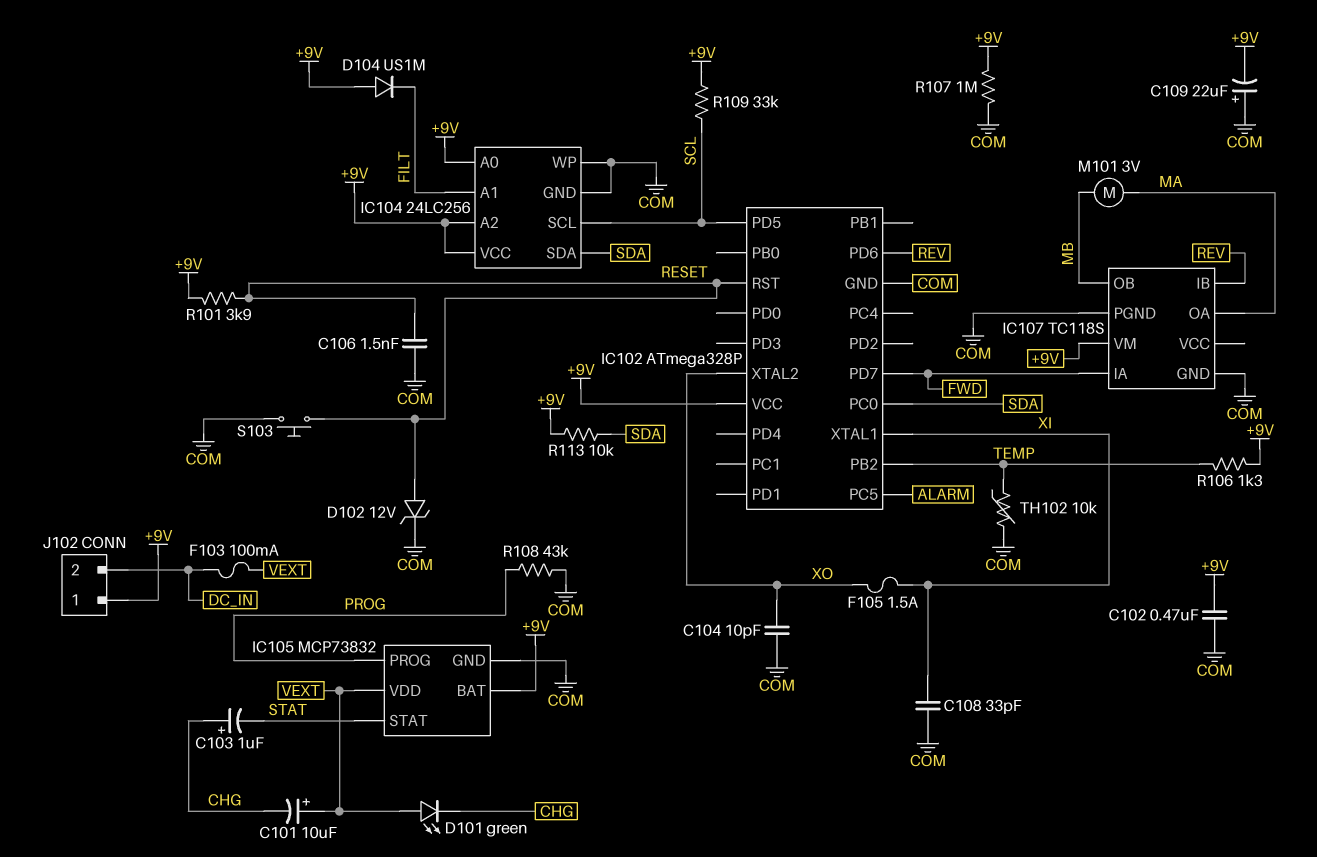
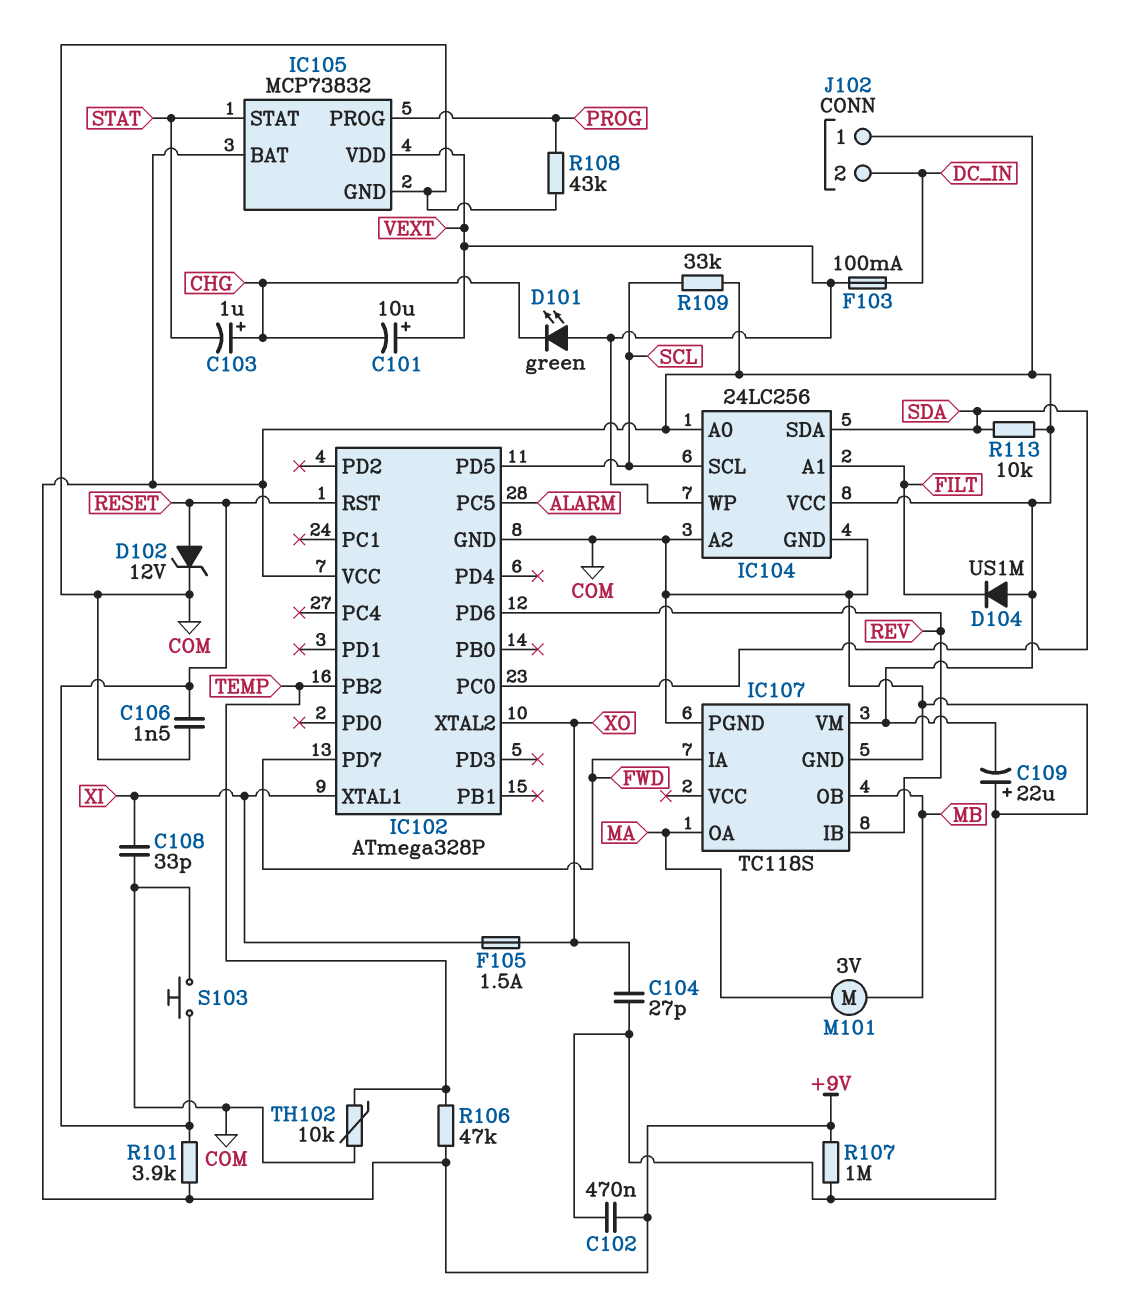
C104: 10pF (COM, XO) -> 27pF (COM, XO)
IC104 pin A2: +9V -> COM
IC104 pin WP: COM -> VEXT
R106: 1.3k (+9V, TEMP) -> 47k (+9V, TEMP)

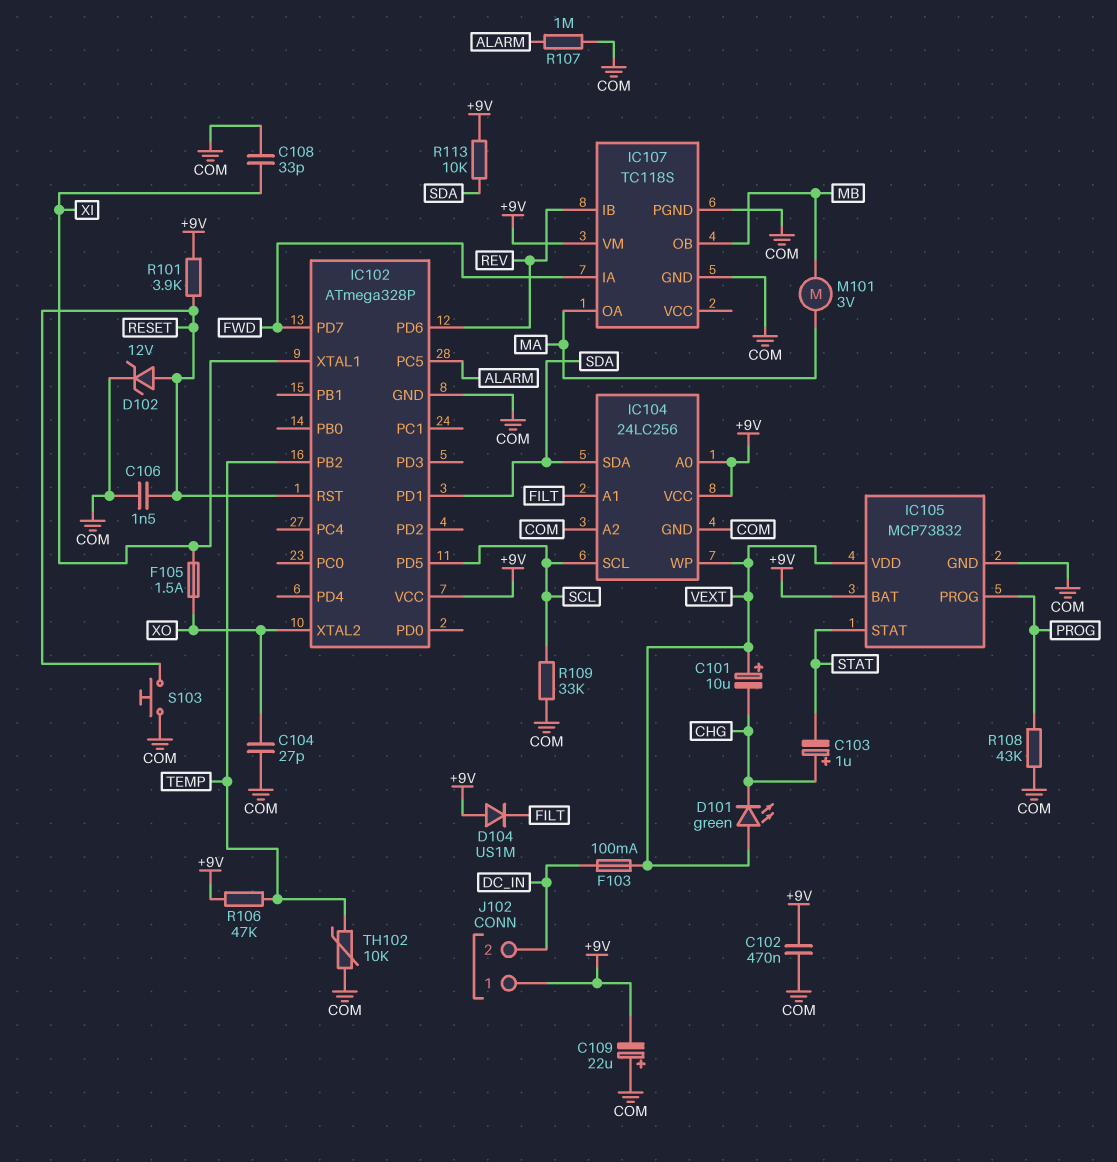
IC102 pin PC0: SDA -> none
IC102 pin PD1: none -> SDA
R107: 1M (+9V, COM) -> 1M (ALARM, COM)
R109: 33k (+9V, SCL) -> 33k (COM, SCL)

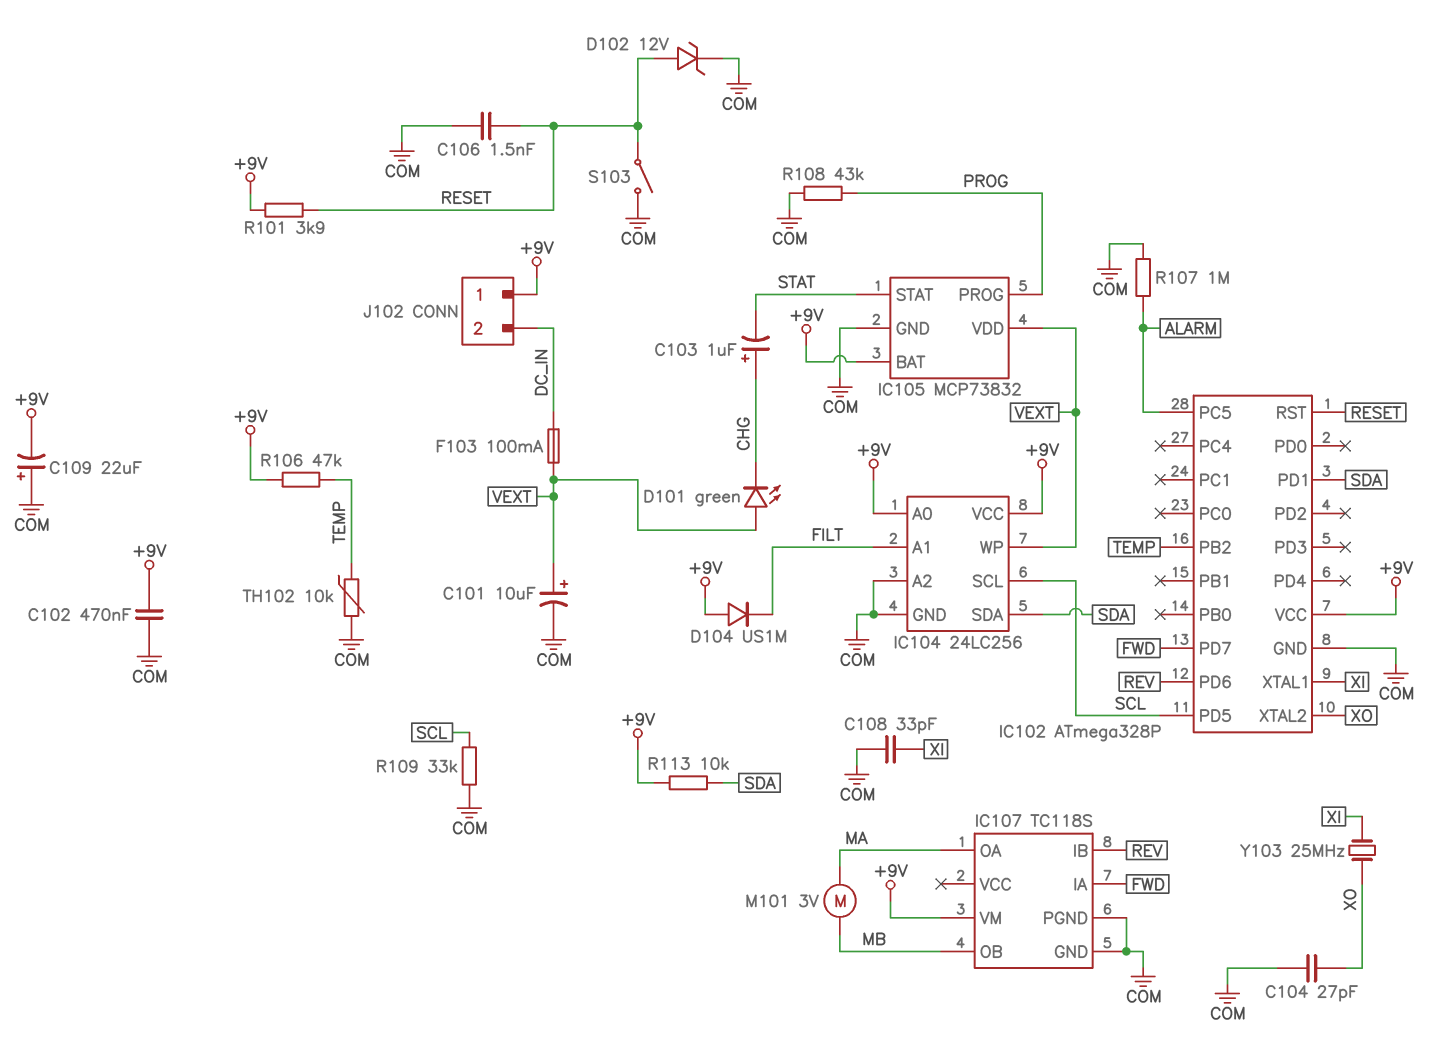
C101: 10uF (plus VEXT, minus CHG) -> 10uF (plus VEXT, minus COM)
F105: 1.5A (XI, XO) -> none
S103: button (COM, RESET) -> switch (COM, RESET)
Y103: none -> 25MHz (XI, XO)

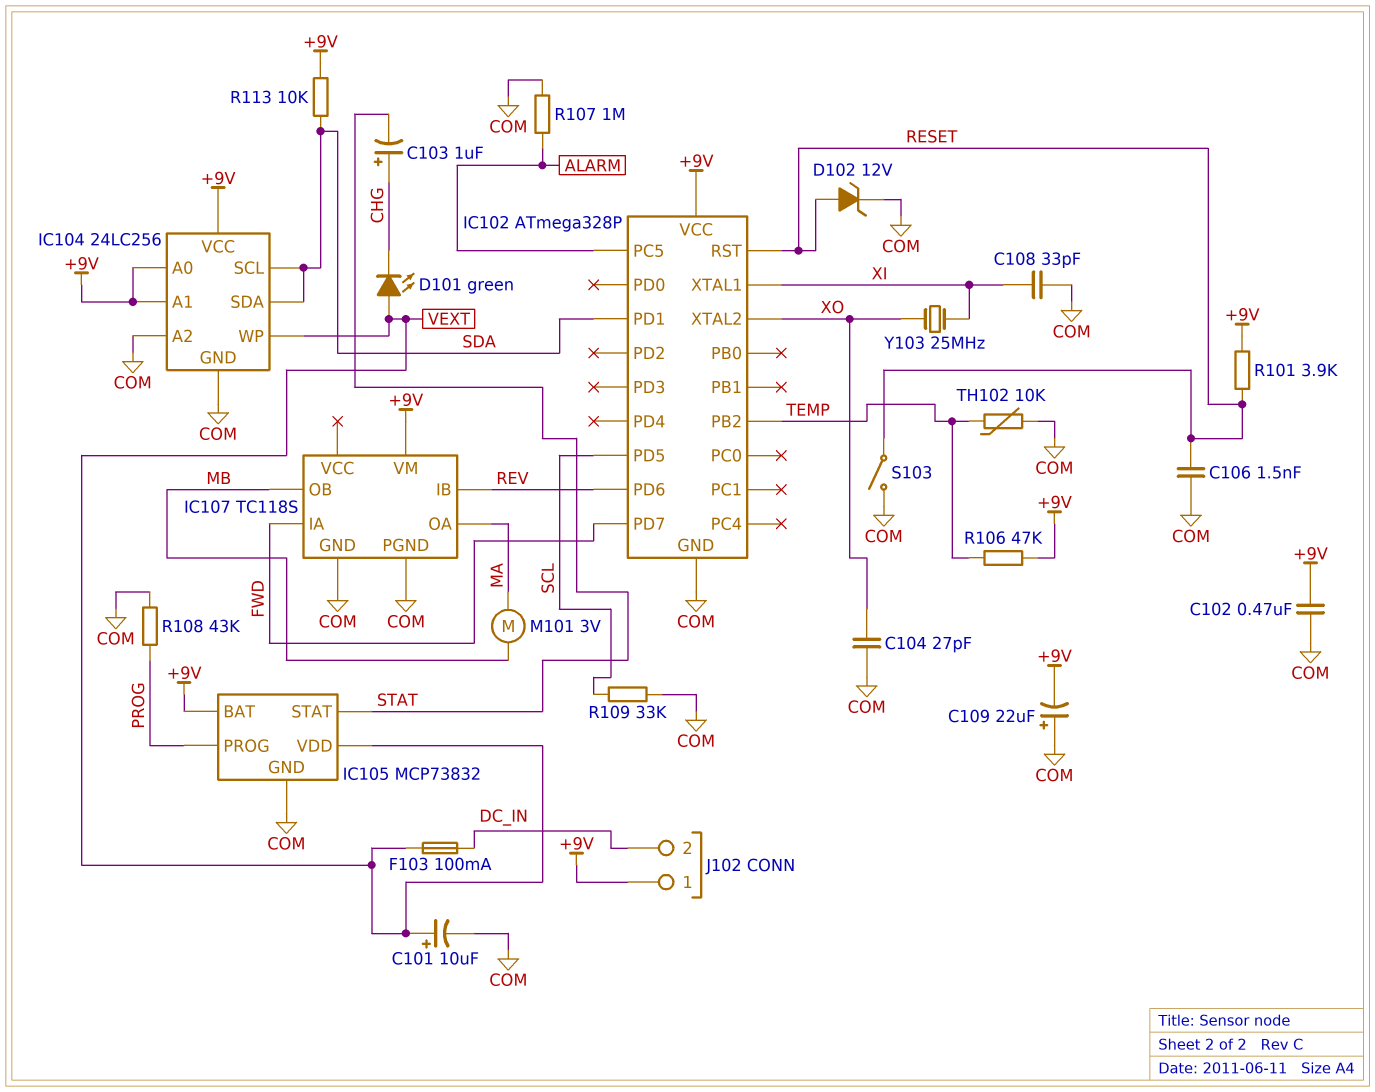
D104: diode US1M (A +9V, K FILT) -> none
IC104 pin A1: FILT -> +9V
IC104 pin SCL: SCL -> SDA

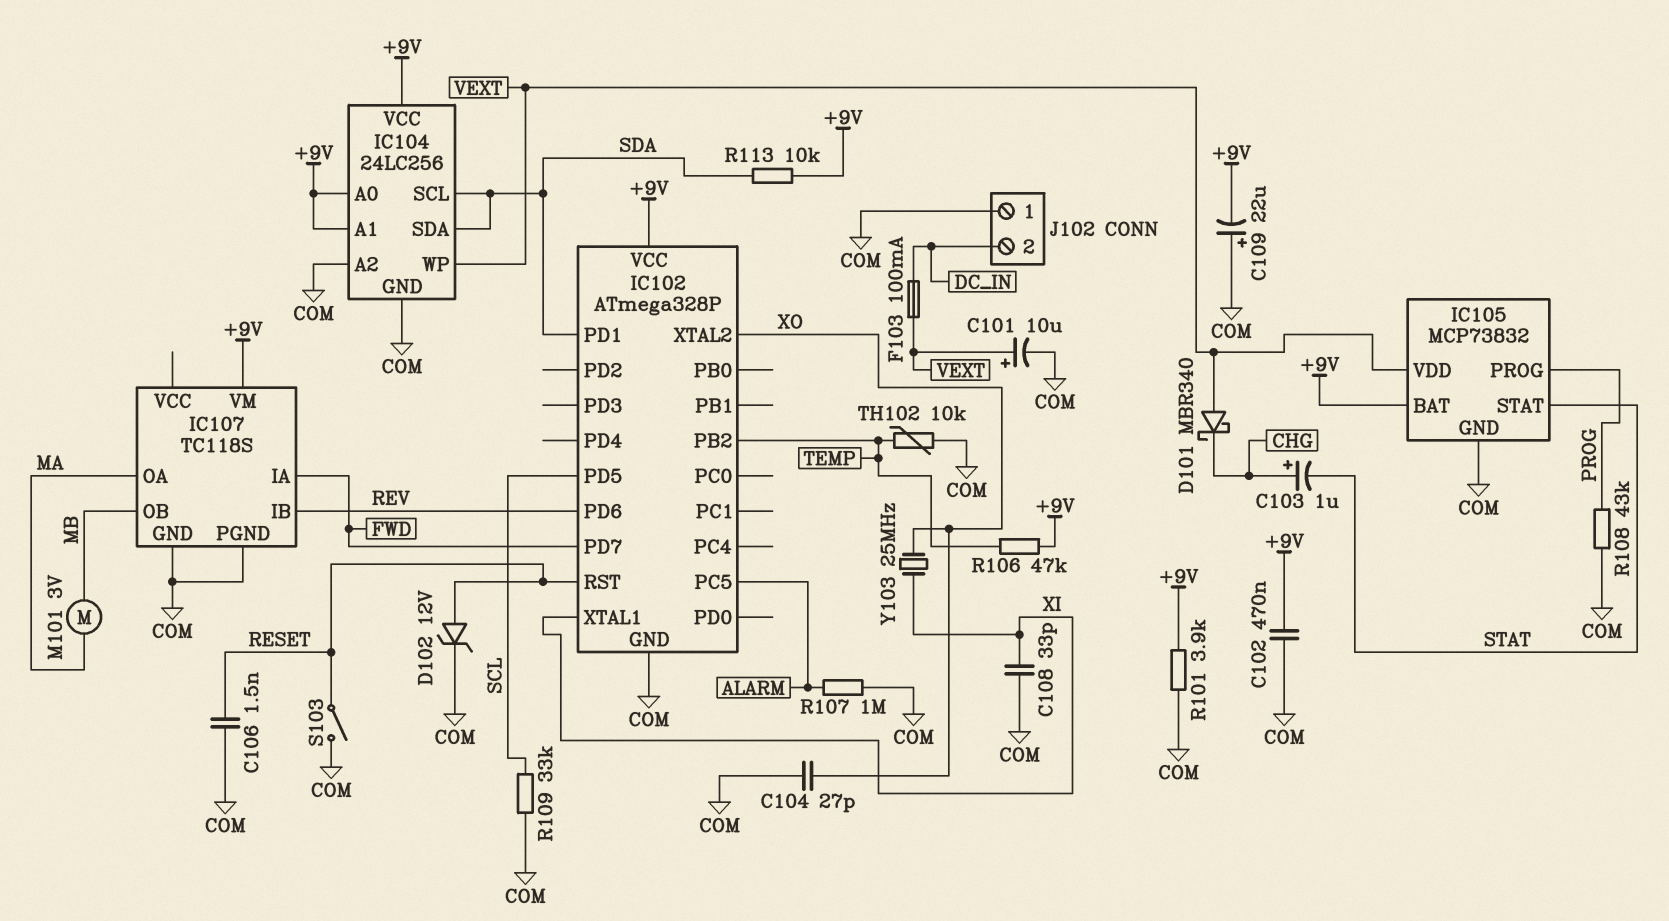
D101: LED green (A VEXT, K CHG) -> schottky MBR340 (A VEXT, K CHG)
J102 pin 1: +9V -> COM
R101: 3.9k (+9V, RESET) -> 3.9k (+9V, COM)

